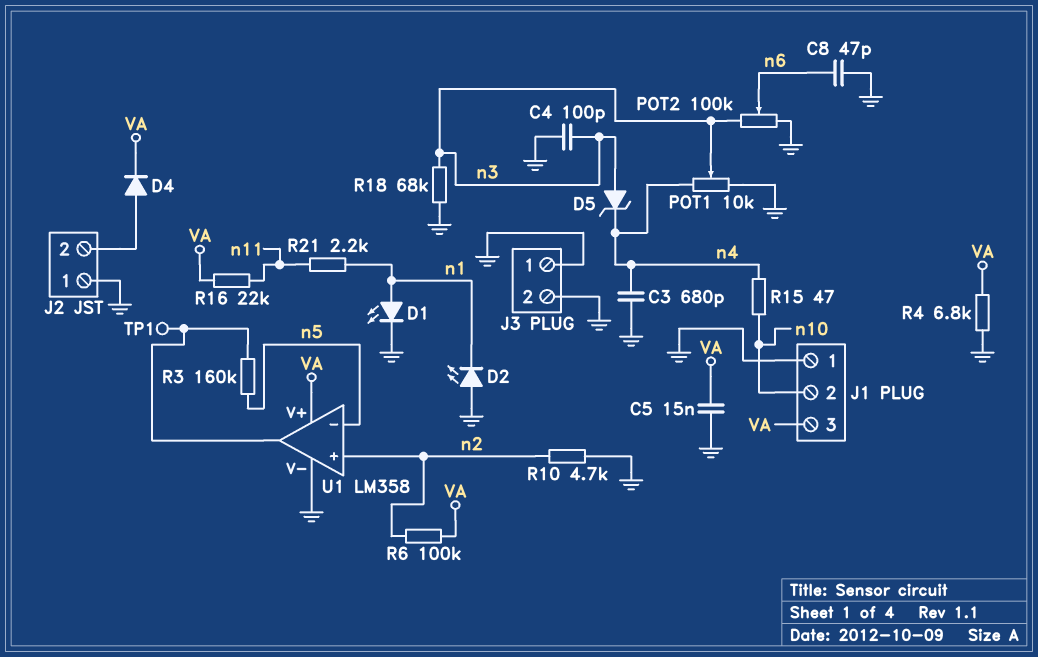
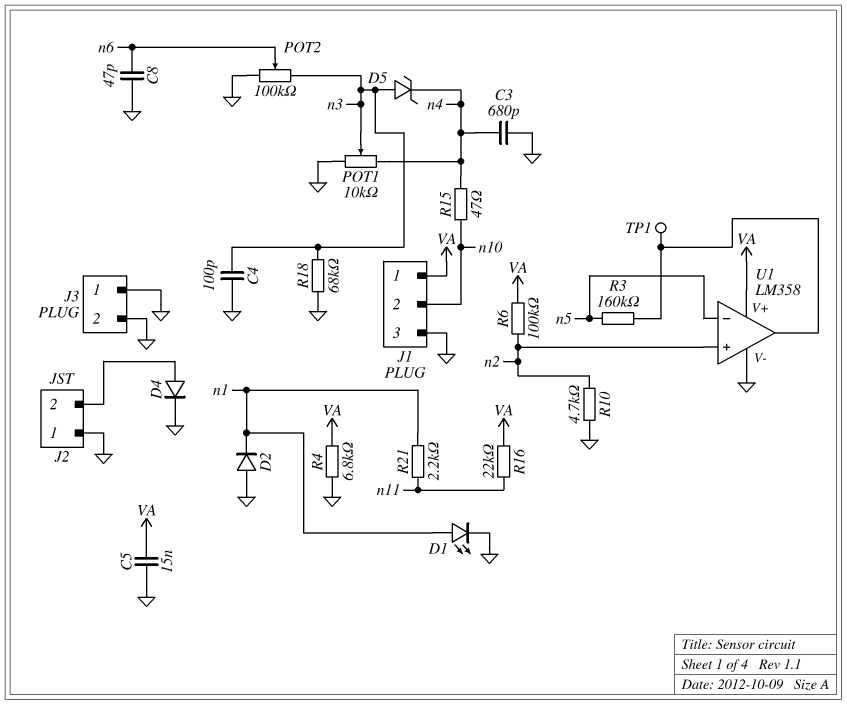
D2: LED (A GND, K n1) -> diode (A GND, K n1)
D4: diode (A J2/2, K VA) -> diode (A J2/2, K GND)
J1 pin 1: GND -> VA
J1 pin 3: VA -> GND

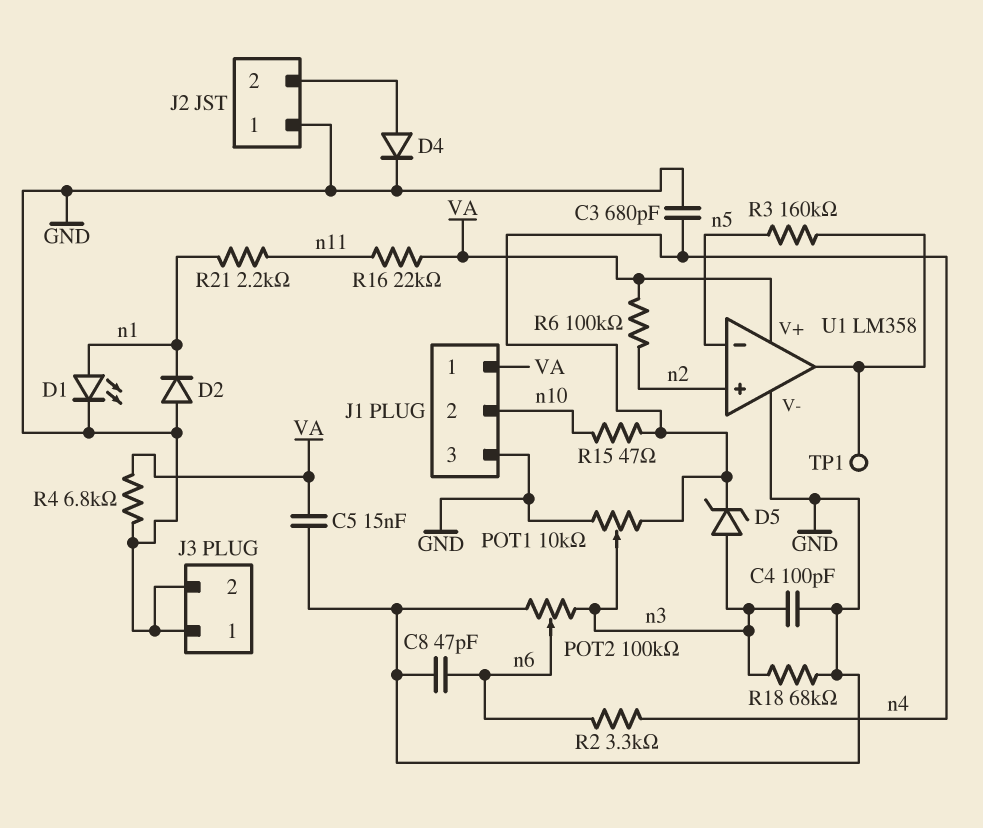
R2: none -> 3.3k (n4, n6)
R10: 4.7k (GND, n2) -> none

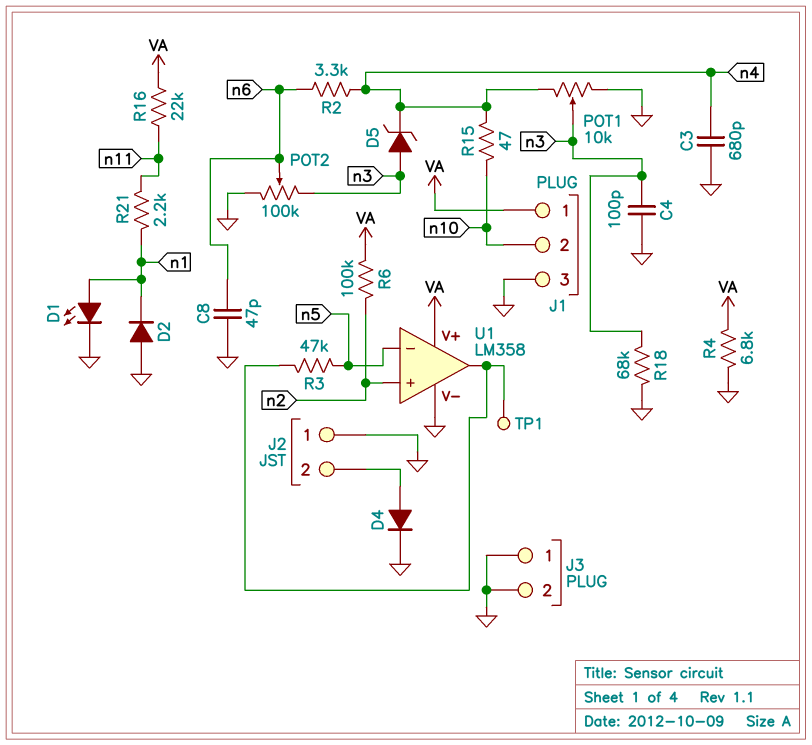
C5: 15nF (GND, VA) -> none
R3: 160k (U1/out, n5) -> 47k (U1/out, n5)

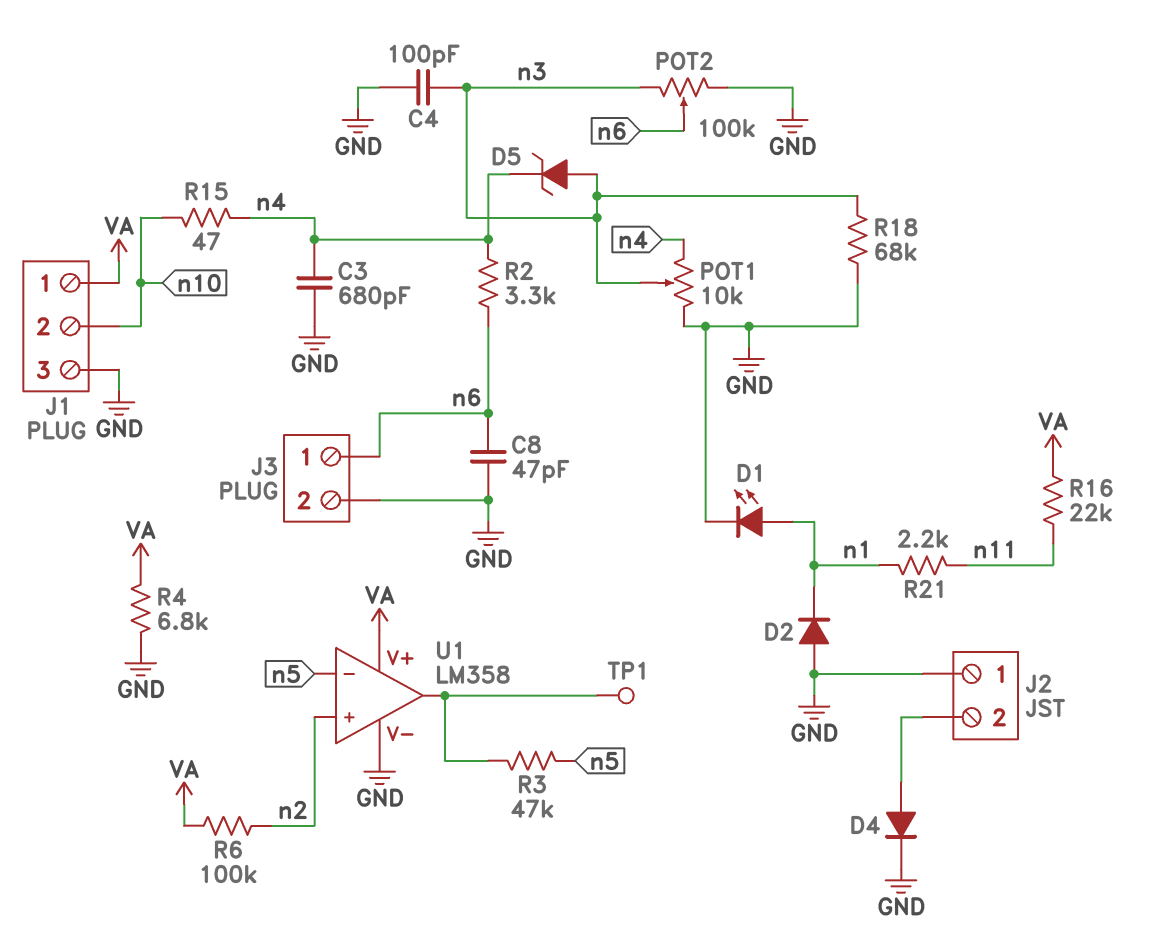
J3 pin 1: GND -> n6

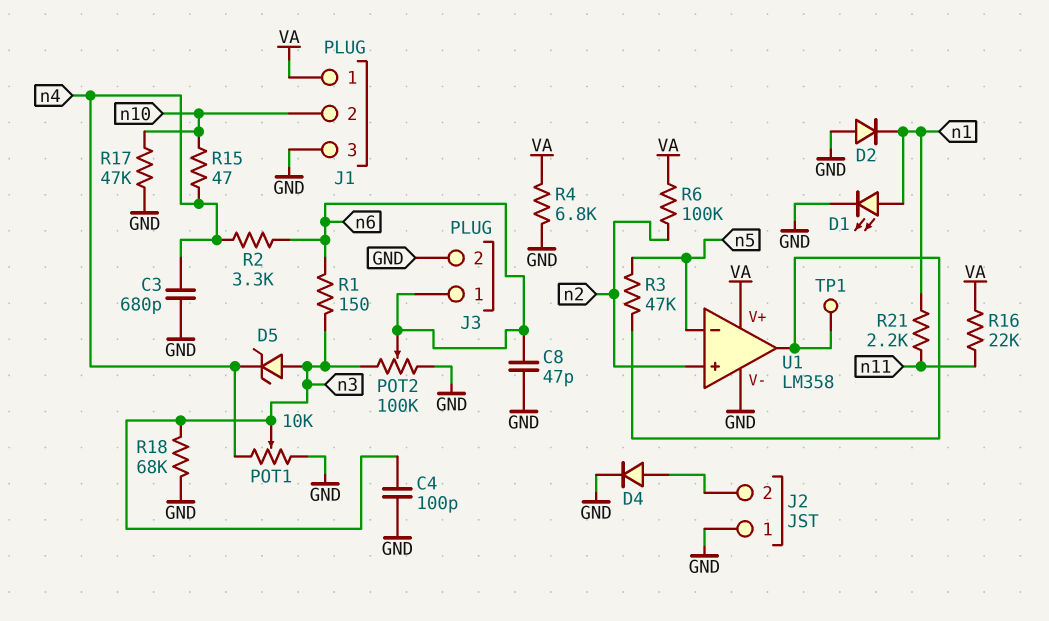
R1: none -> 150 (n3, n6)
R17: none -> 47k (GND, n10)

